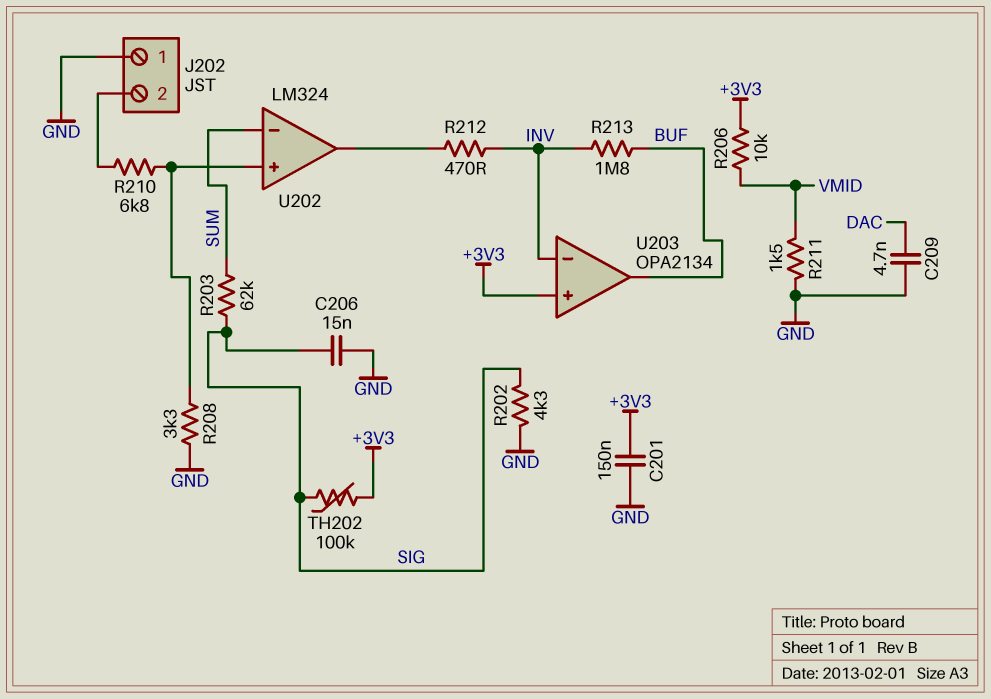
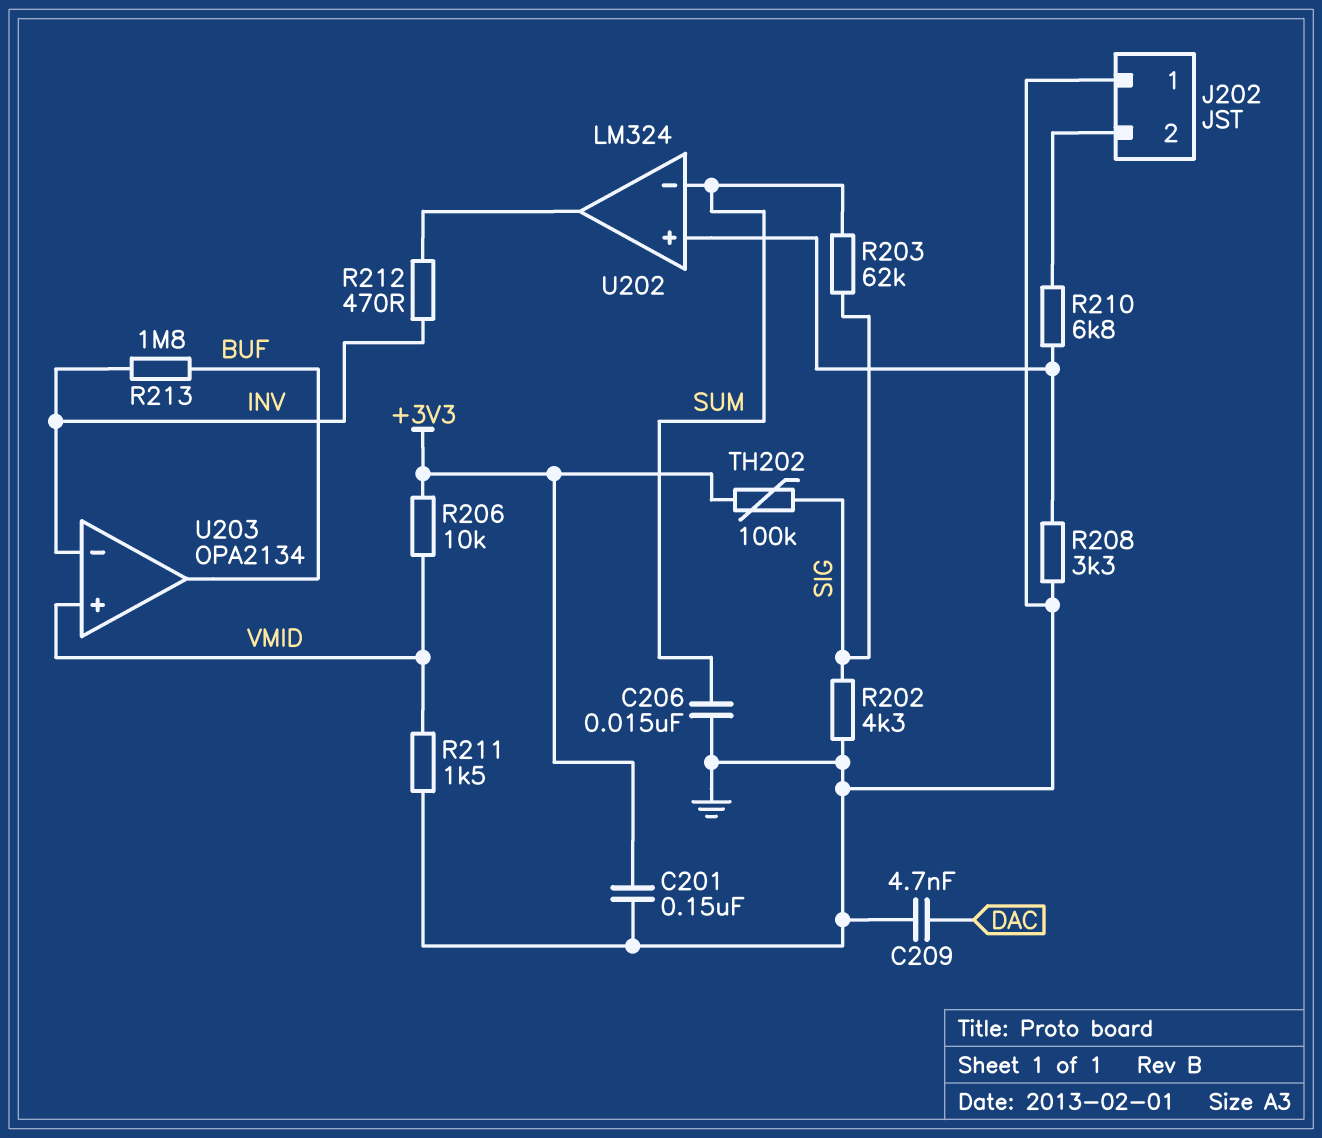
C206: 15nF (GND, SIG) -> 15nF (GND, SUM)
U203 pin in+: +3V3 -> VMID

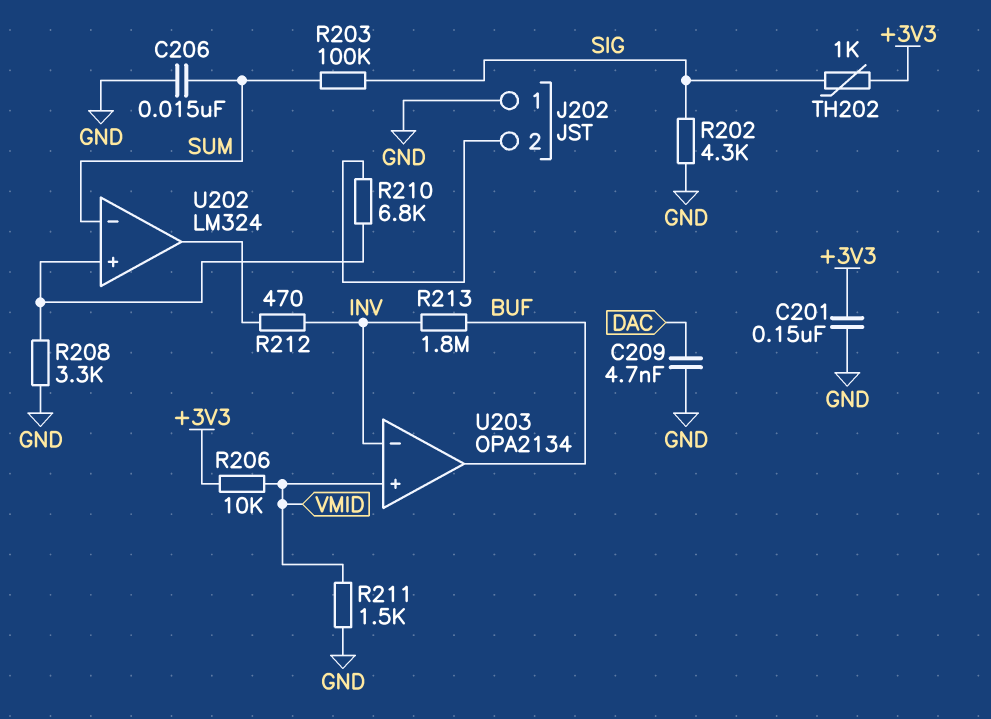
R203: 62k (SIG, SUM) -> 100k (SIG, SUM)
TH202: 100k (+3V3, SIG) -> 1k (+3V3, SIG)

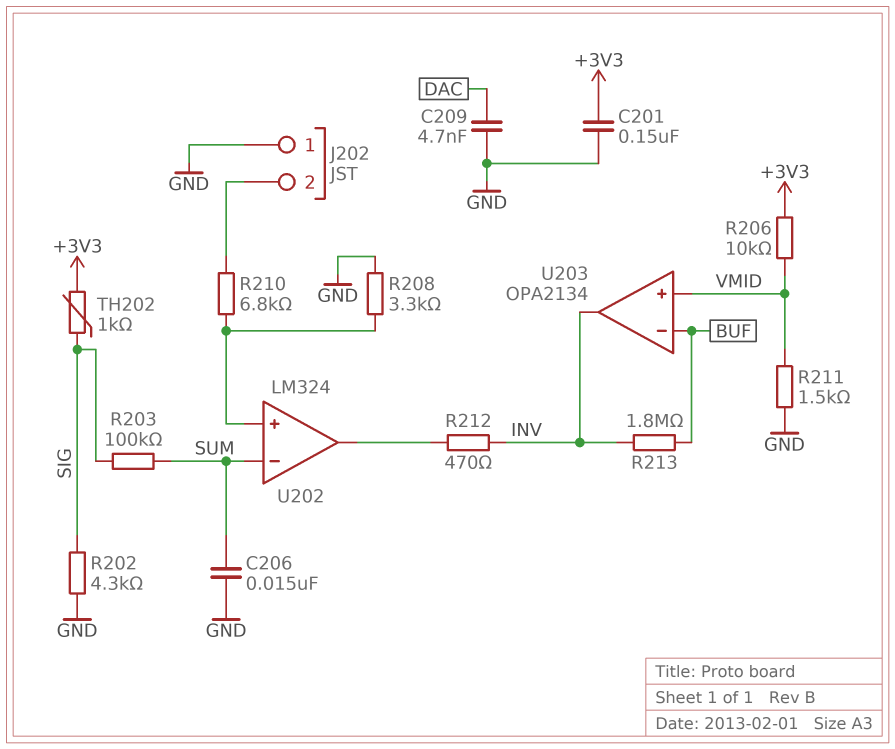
U203 pin in-: INV -> BUF
U203 pin out: BUF -> INV

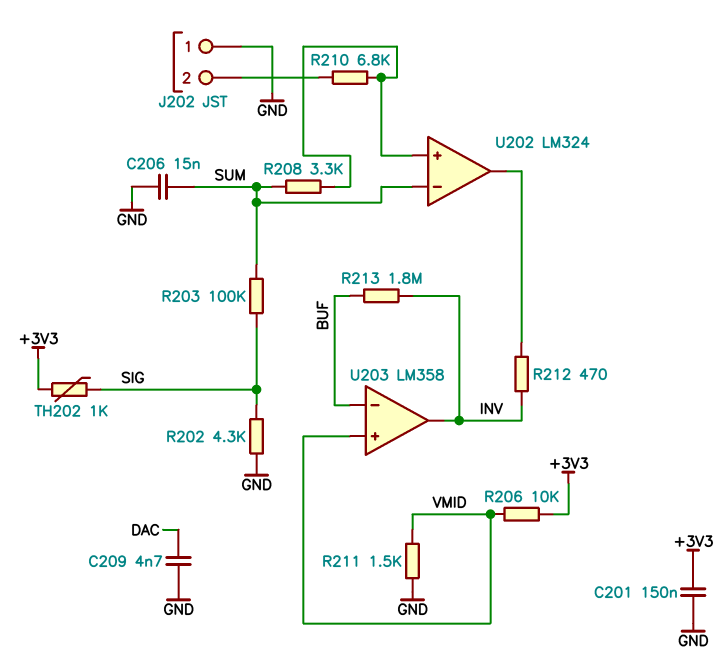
R208: 3.3k (GND, U202/in+) -> 3.3k (SUM, U202/in+)
U203: OPA2134 -> LM358

